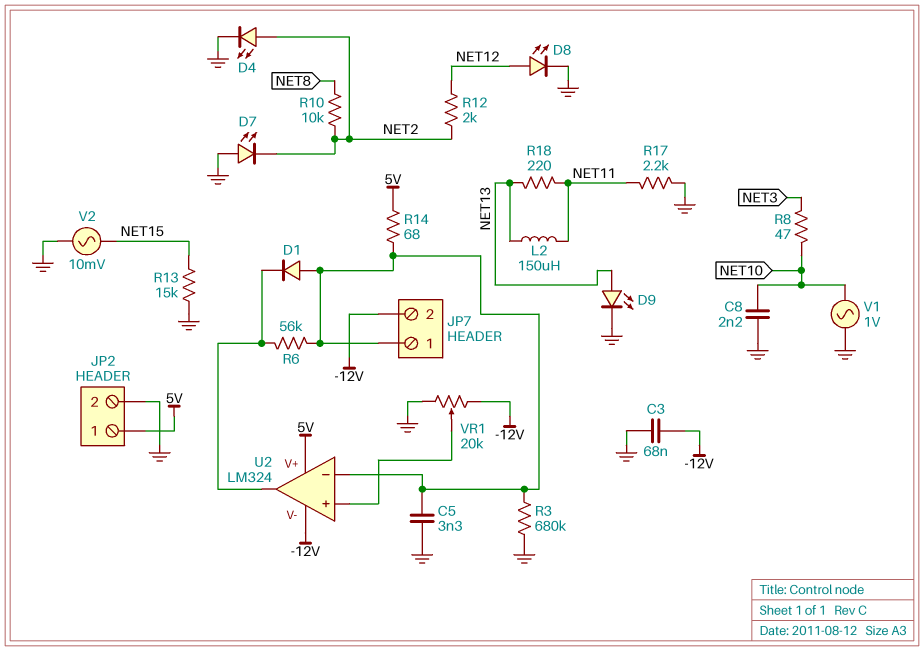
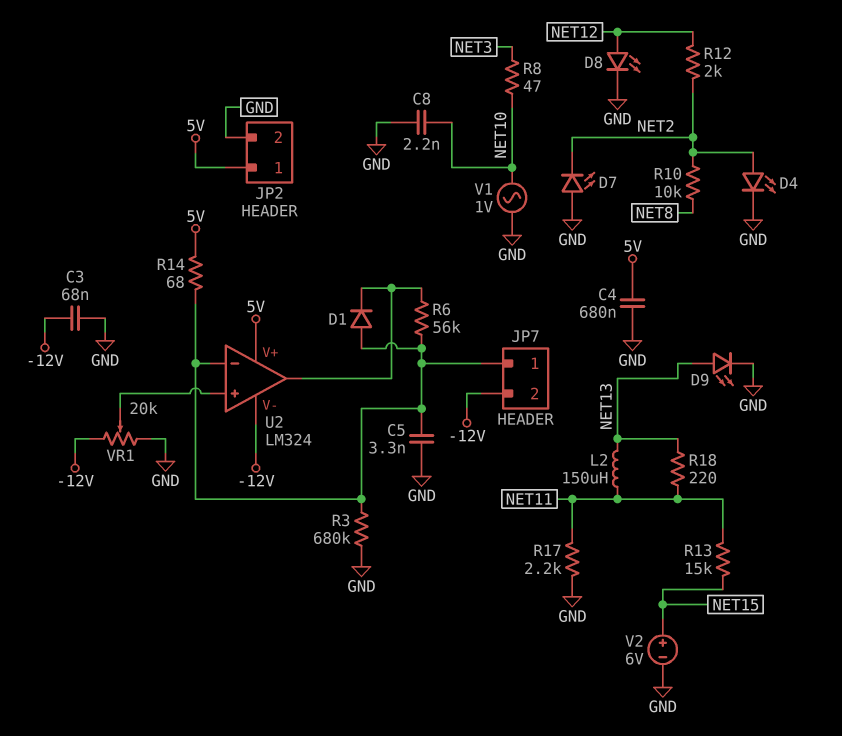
C4: none -> 680nF (5V, GND)
R13: 15k (GND, NET15) -> 15k (NET11, NET15)
V2: AC 10mV (GND, NET15) -> 6V (plus NET15, minus GND)

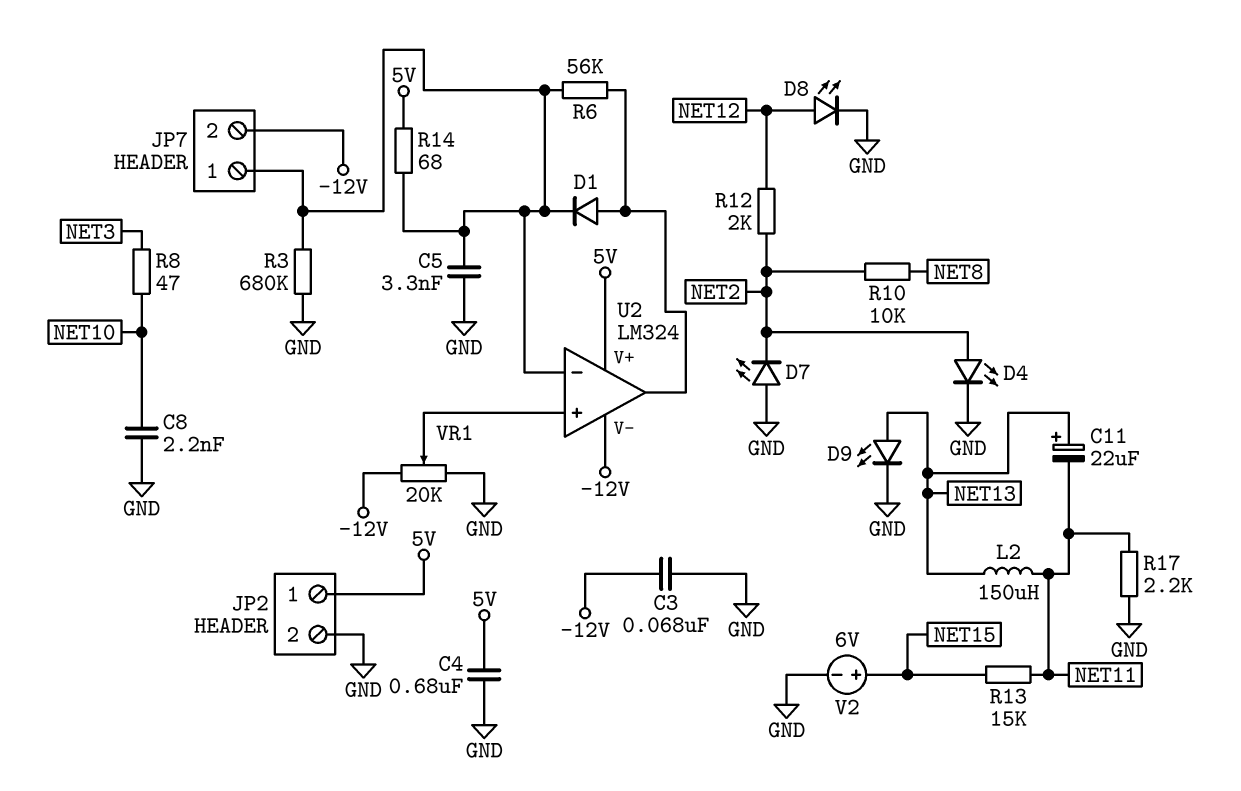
C11: none -> 22uF (plus NET13, minus NET11)
D1: diode (A JP7/1, K U2/out) -> diode (A U2/out, K JP7/1)
R18: 220 (NET11, NET13) -> none
V1: AC 1V (GND, NET10) -> none

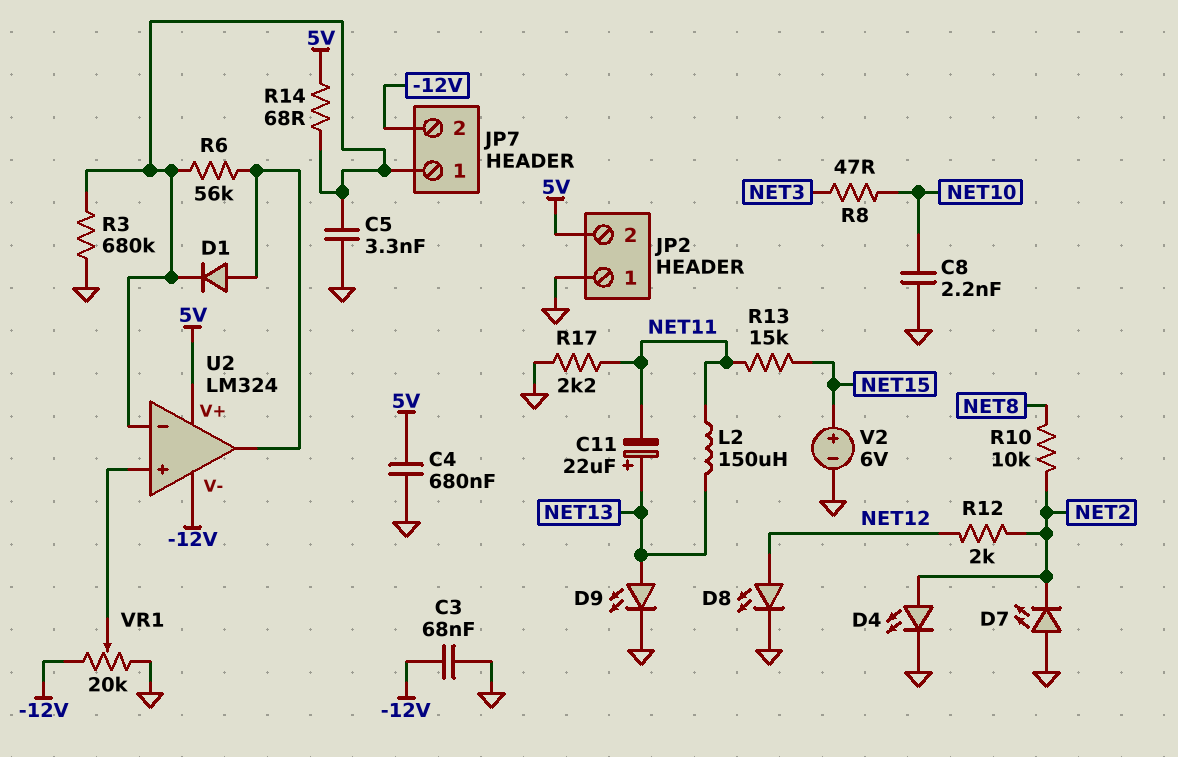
JP2 pin 1: 5V -> GND
JP2 pin 2: GND -> 5V

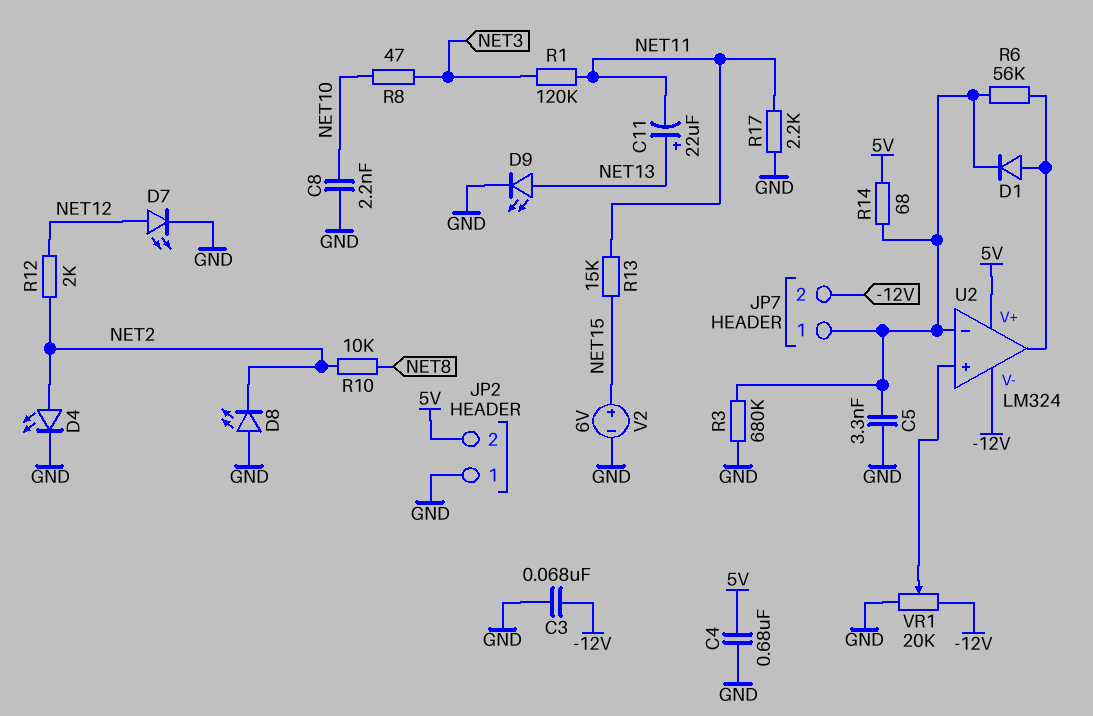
D7: LED (A GND, K NET2) -> LED (A NET12, K GND)
D8: LED (A NET12, K GND) -> LED (A GND, K NET2)
L2: 150uH (NET11, NET13) -> none
R1: none -> 120k (NET3, NET11)

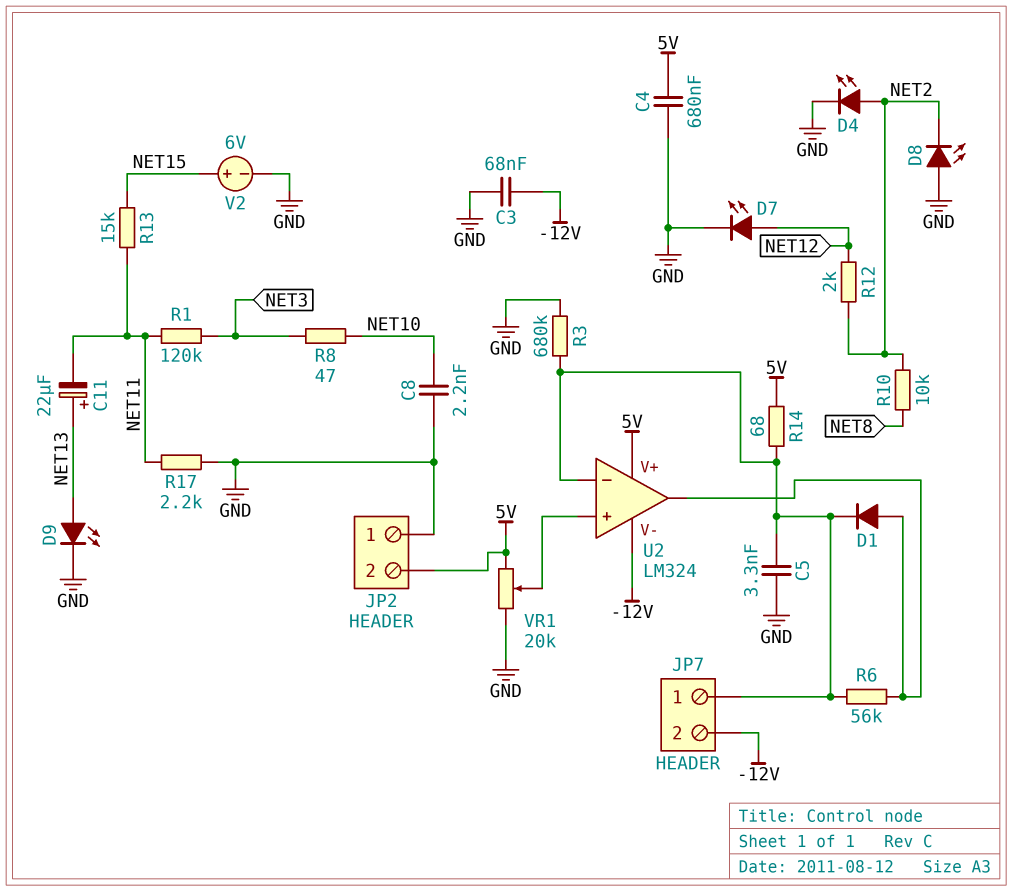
VR1: 20k (-12V, GND, wiper U2/in+) -> 20k (5V, GND, wiper U2/in+)

